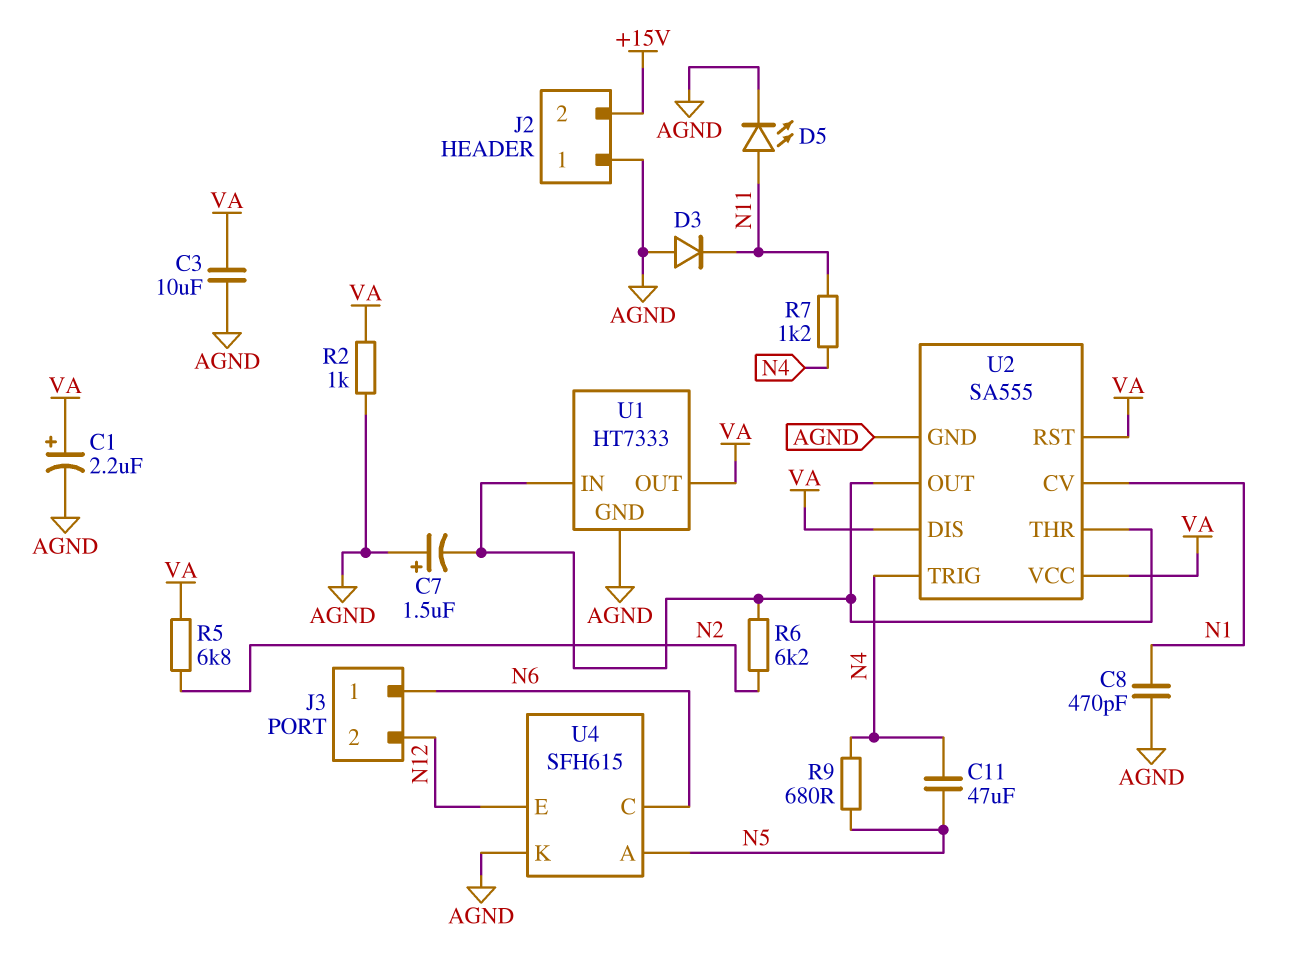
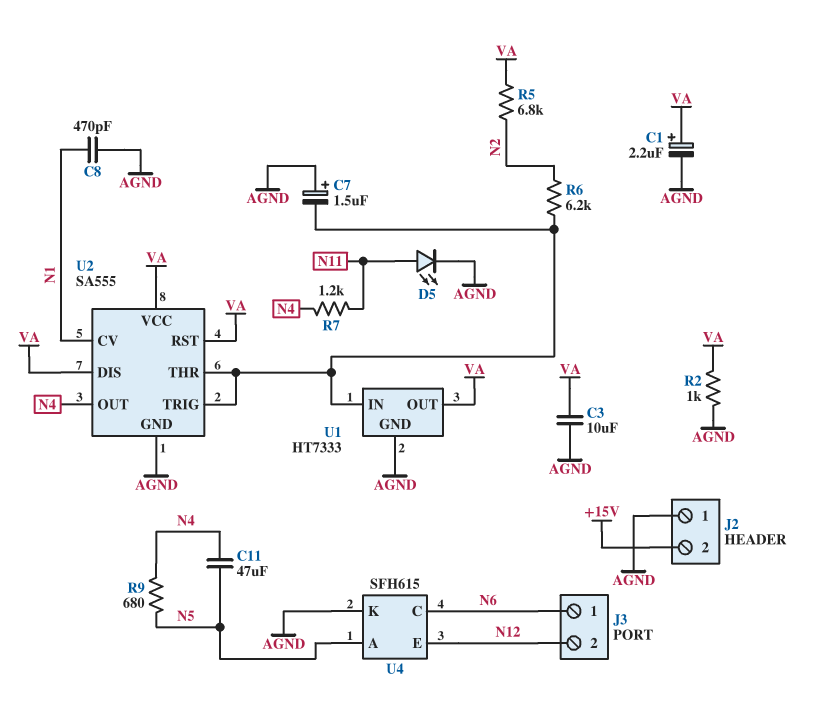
D3: diode (A AGND, K N11) -> none
U2 pin OUT: U1/IN -> N4
U2 pin TRIG: N4 -> U1/IN

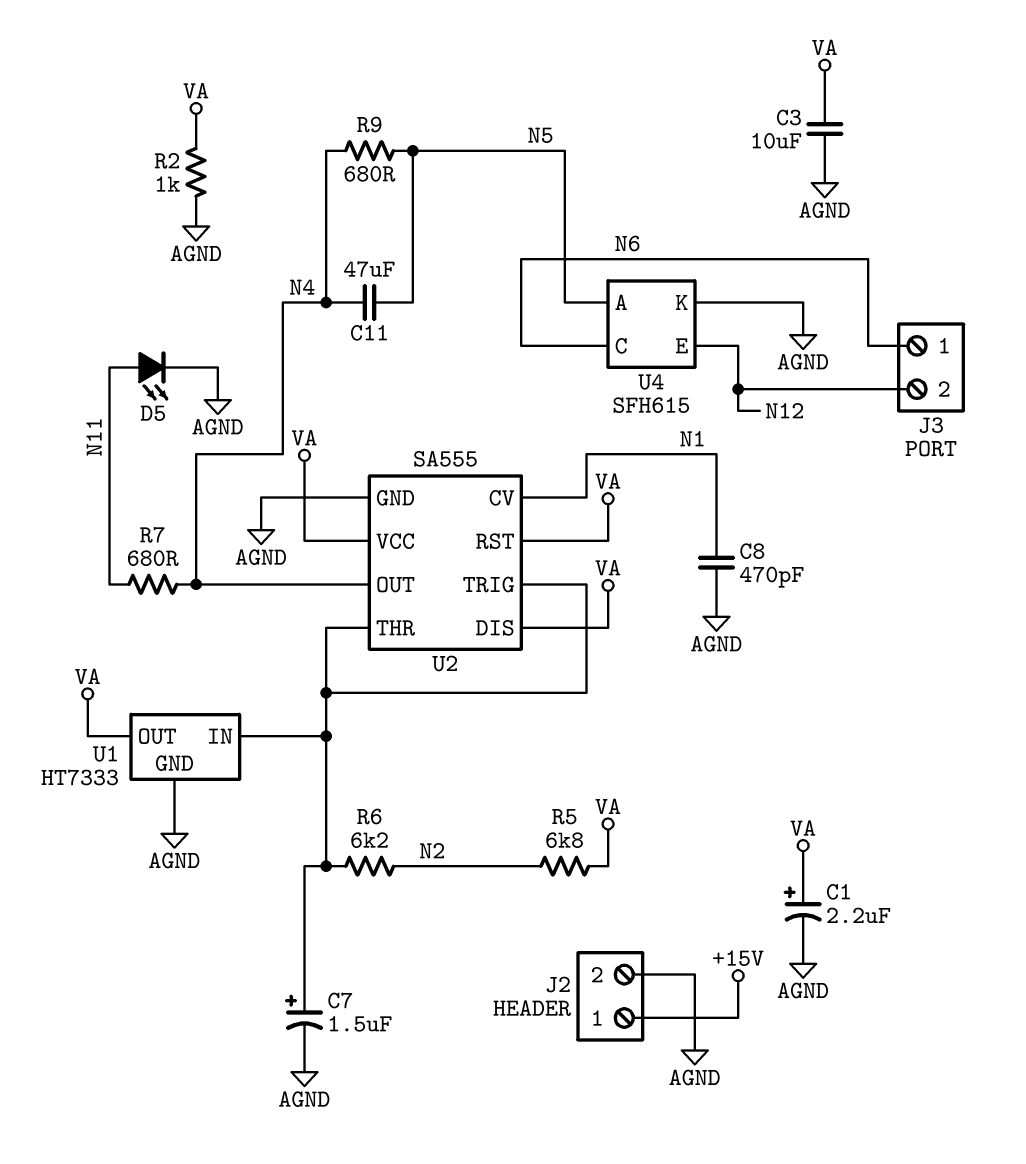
C7: 1.5uF (plus AGND, minus U1/IN) -> 1.5uF (plus U1/IN, minus AGND)
J2 pin 1: AGND -> +15V
J2 pin 2: +15V -> AGND
R7: 1.2k (N4, N11) -> 680 (N4, N11)

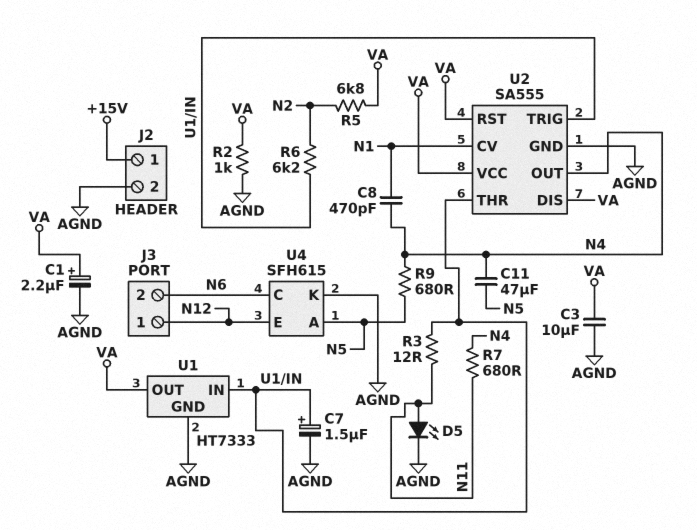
C8: 470pF (AGND, N1) -> 470pF (N1, N4)
J3 pin 1: N6 -> N12
J3 pin 2: N12 -> N6
R3: none -> 12 (N11, U1/IN)

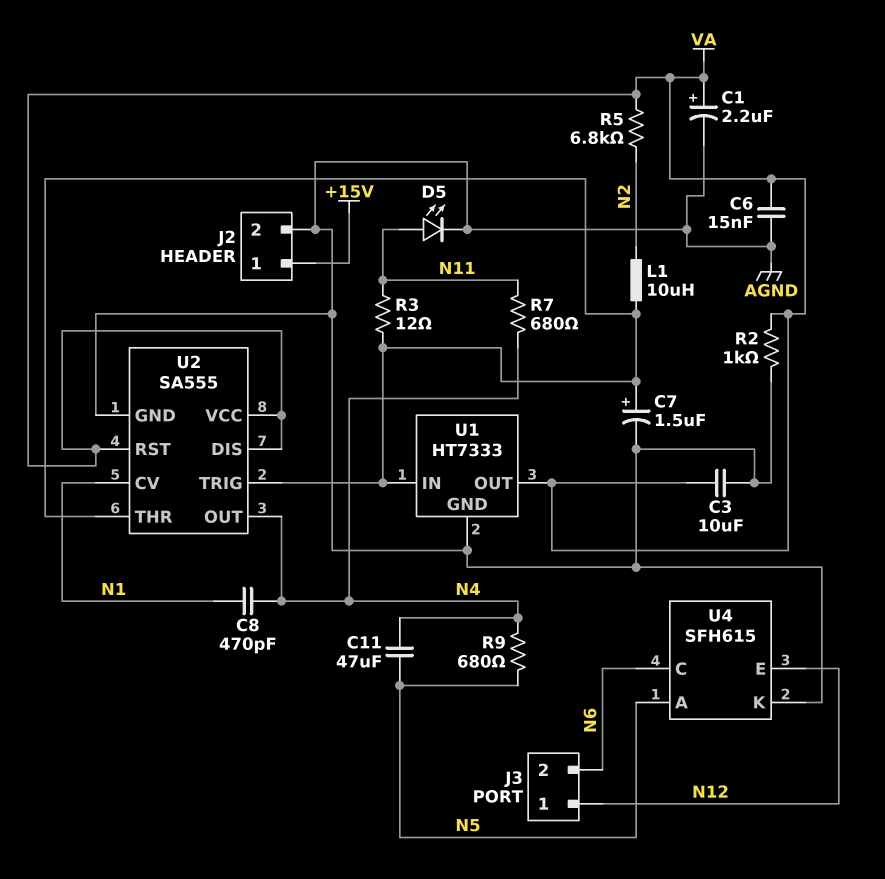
C6: none -> 15nF (AGND, VA)
L1: none -> 10uH (N2, U1/IN)
R6: 6.2k (N2, U1/IN) -> none

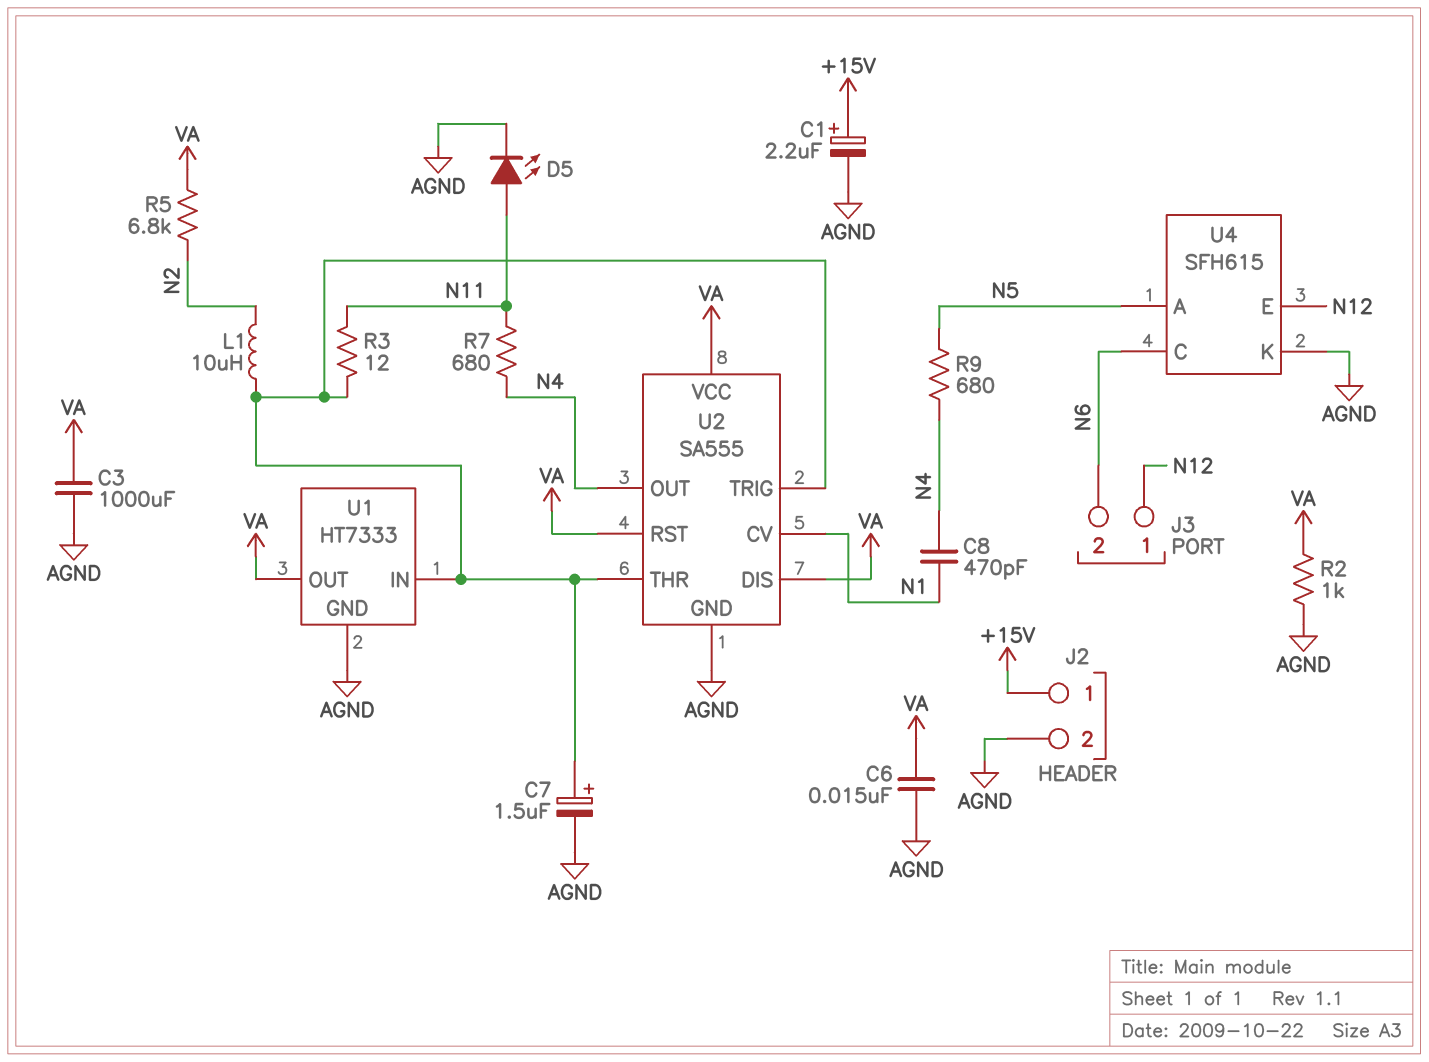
C1: 2.2uF (plus VA, minus AGND) -> 2.2uF (plus +15V, minus AGND)
C3: 10uF (AGND, VA) -> 1000uF (AGND, VA)
C11: 47uF (N4, N5) -> none

